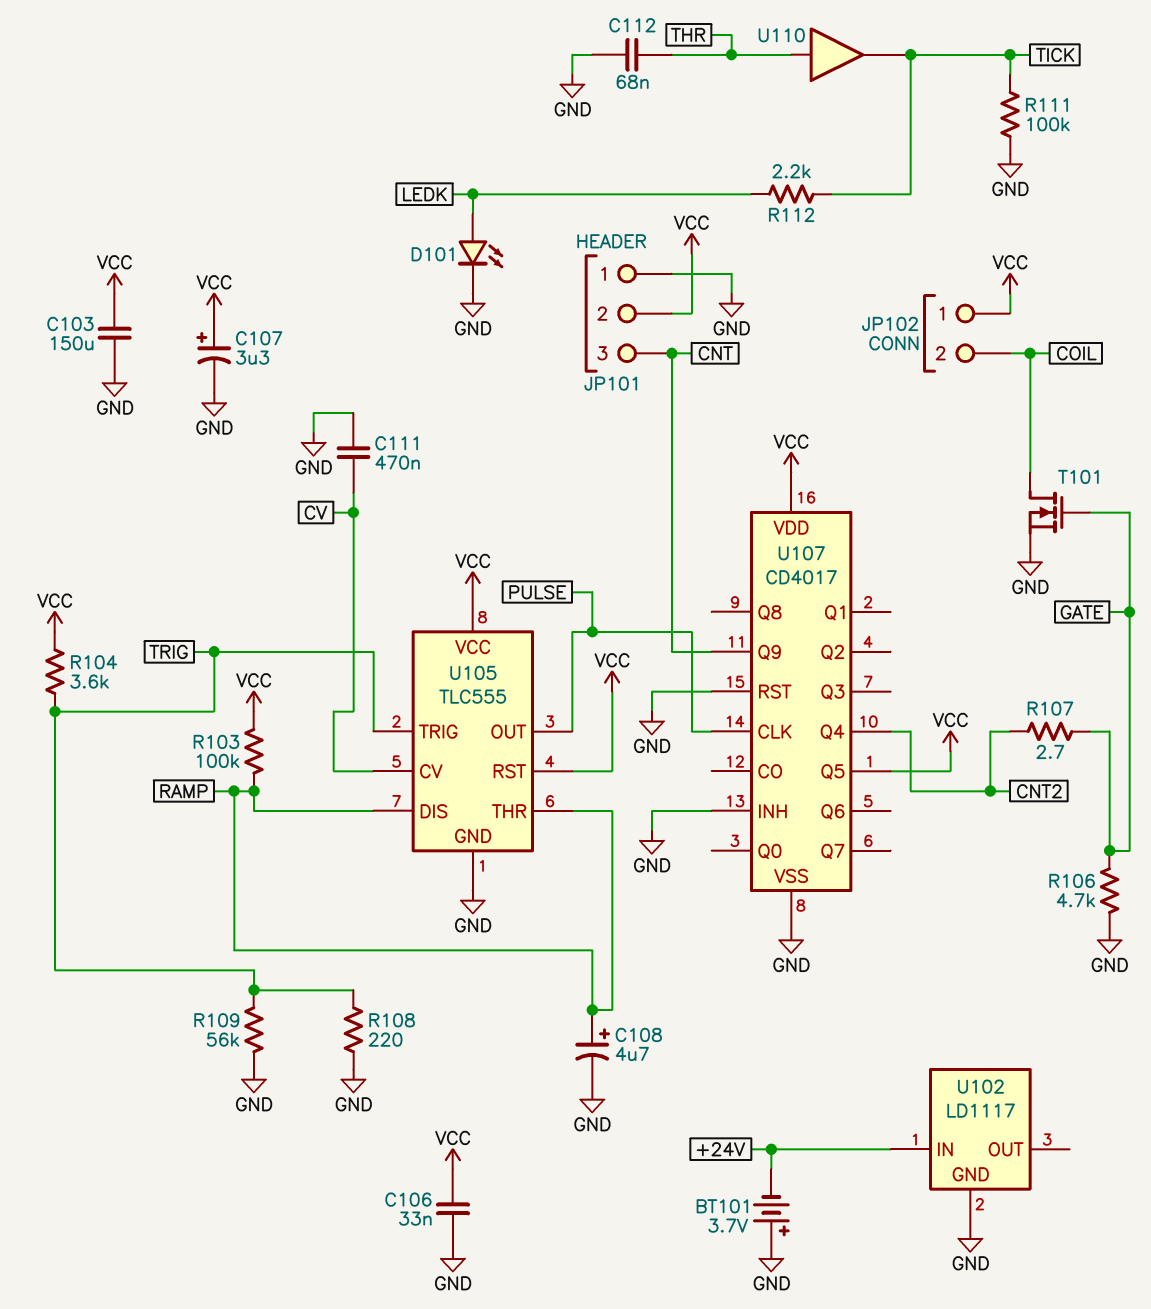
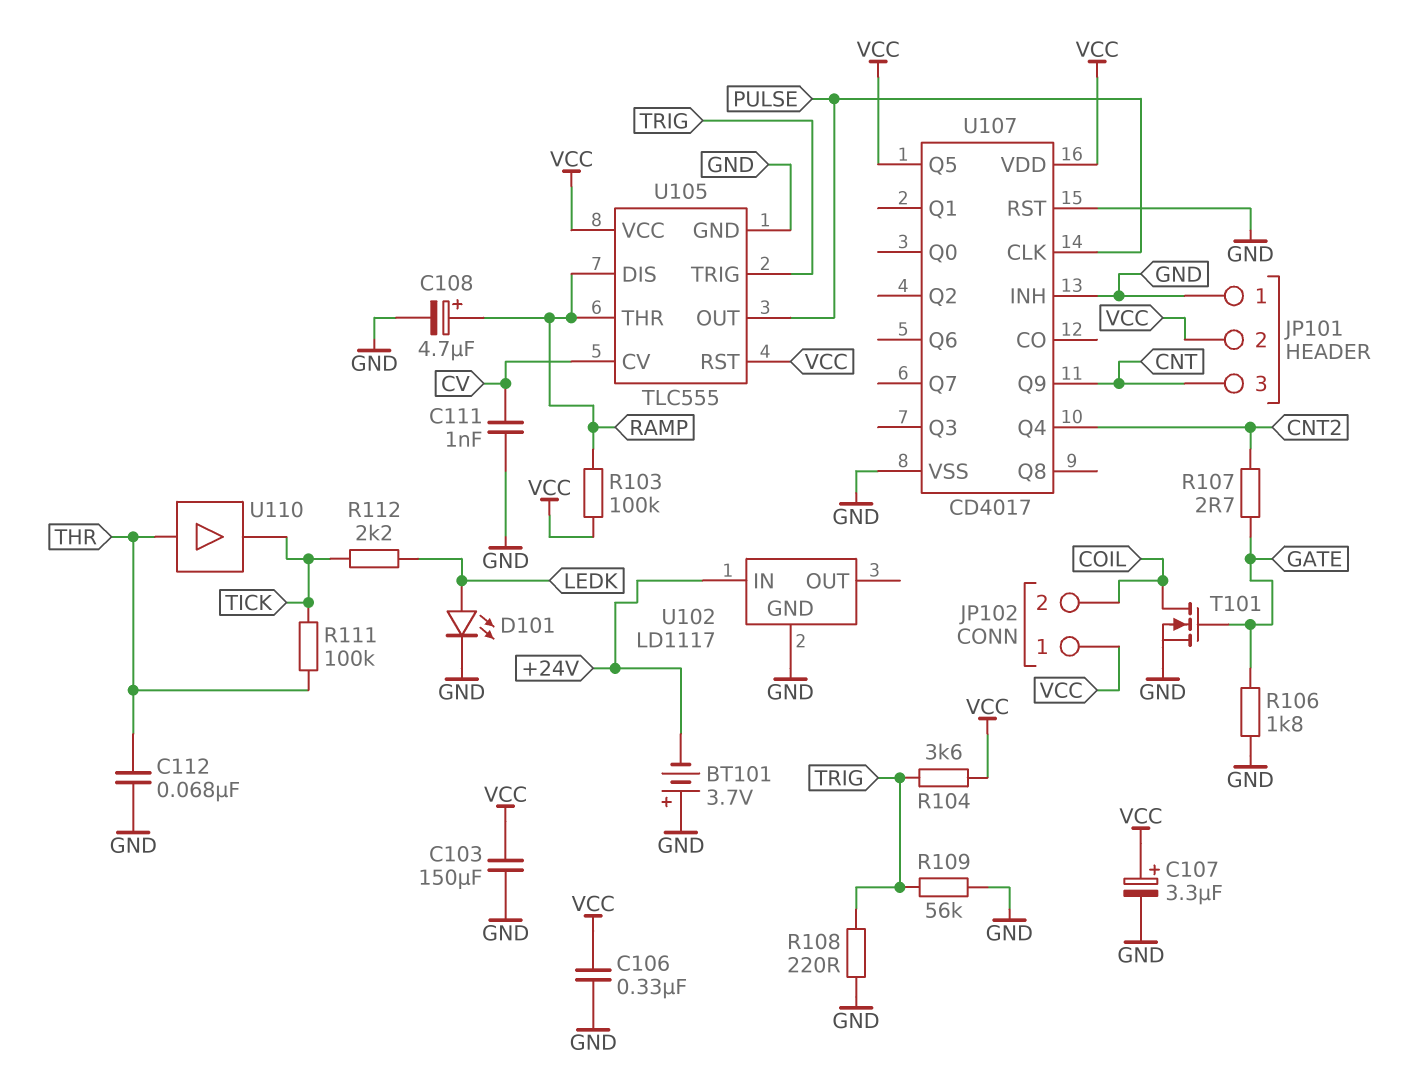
C106: 33nF (GND, VCC) -> 330nF (GND, VCC)
C111: 470nF (CV, GND) -> 1nF (CV, GND)
R106: 4.7k (GATE, GND) -> 1.8k (GATE, GND)
R111: 100k (GND, TICK) -> 100k (THR, TICK)

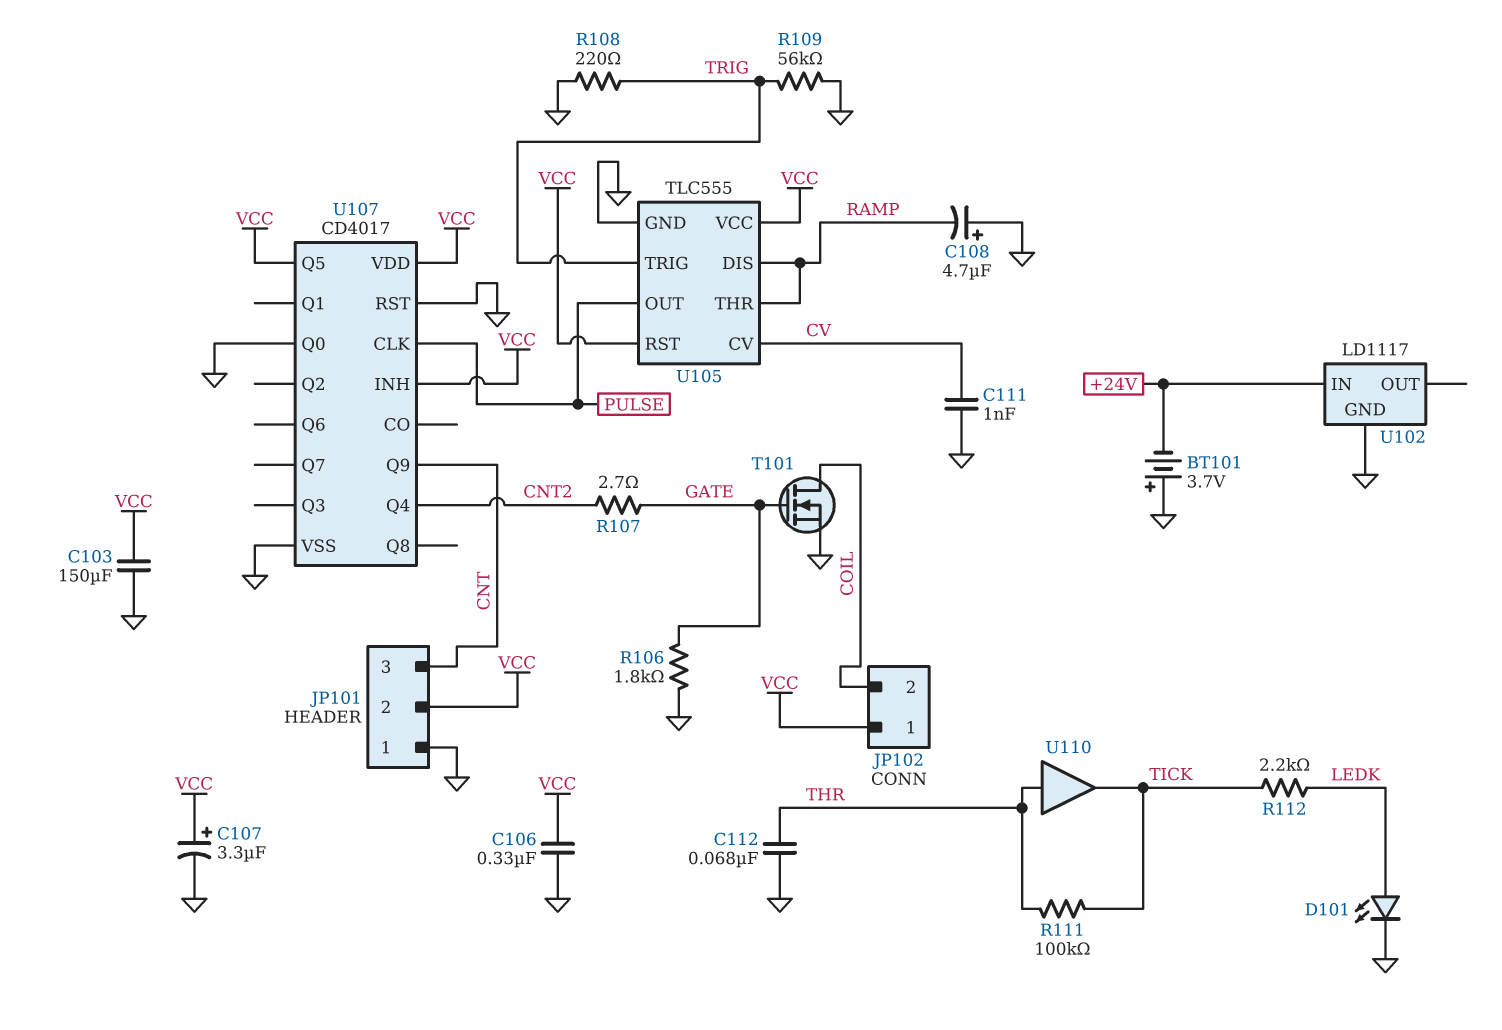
C108: 4.7uF (plus RAMP, minus GND) -> 4.7uF (plus GND, minus RAMP)
R103: 100k (RAMP, VCC) -> none
R104: 3.6k (TRIG, VCC) -> none
U107 pin INH: GND -> VCC
U107 pin Q0: none -> GND

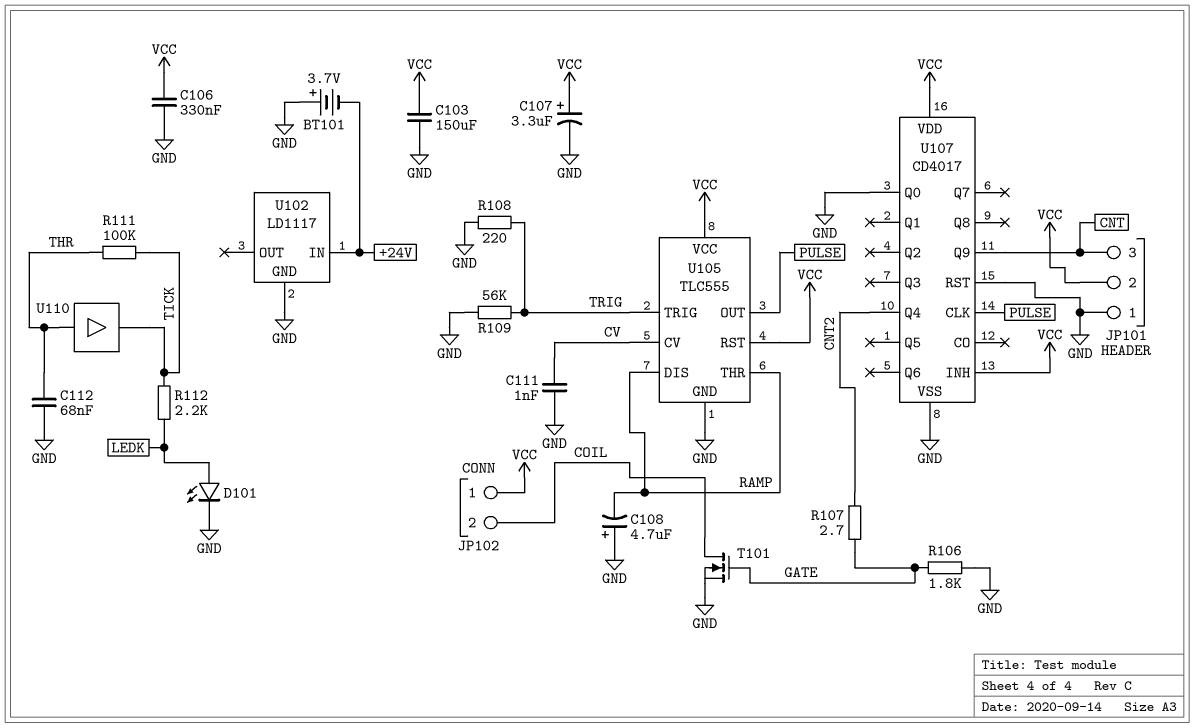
U107 pin Q5: VCC -> none

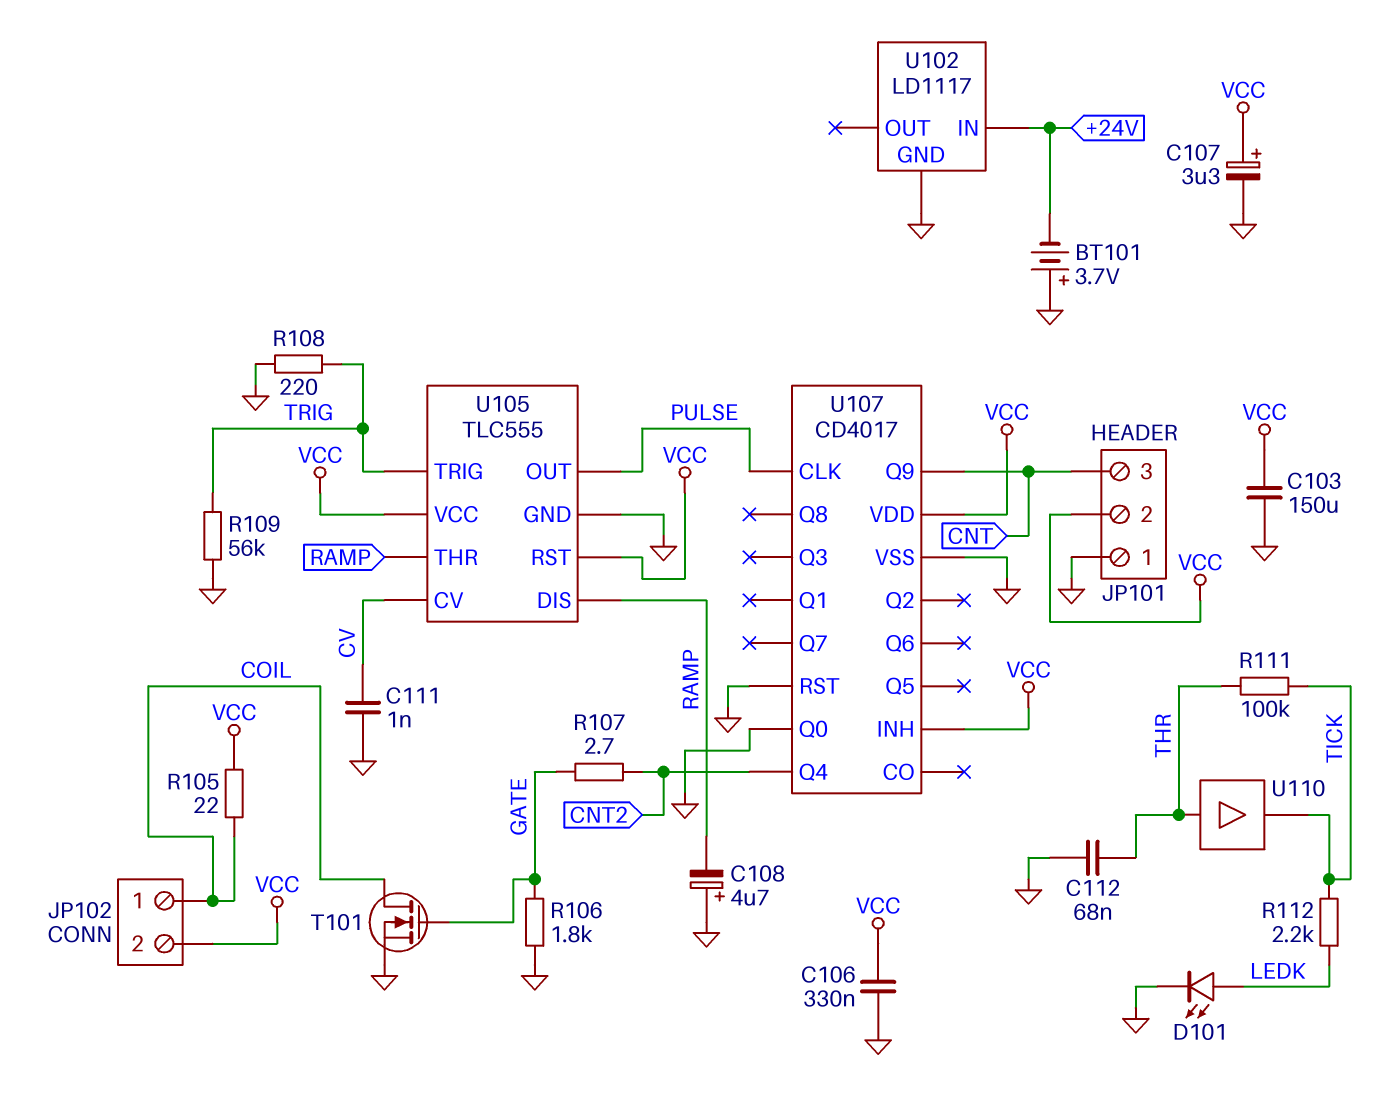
JP102 pin 1: VCC -> COIL
JP102 pin 2: COIL -> VCC
R105: none -> 22 (COIL, VCC)

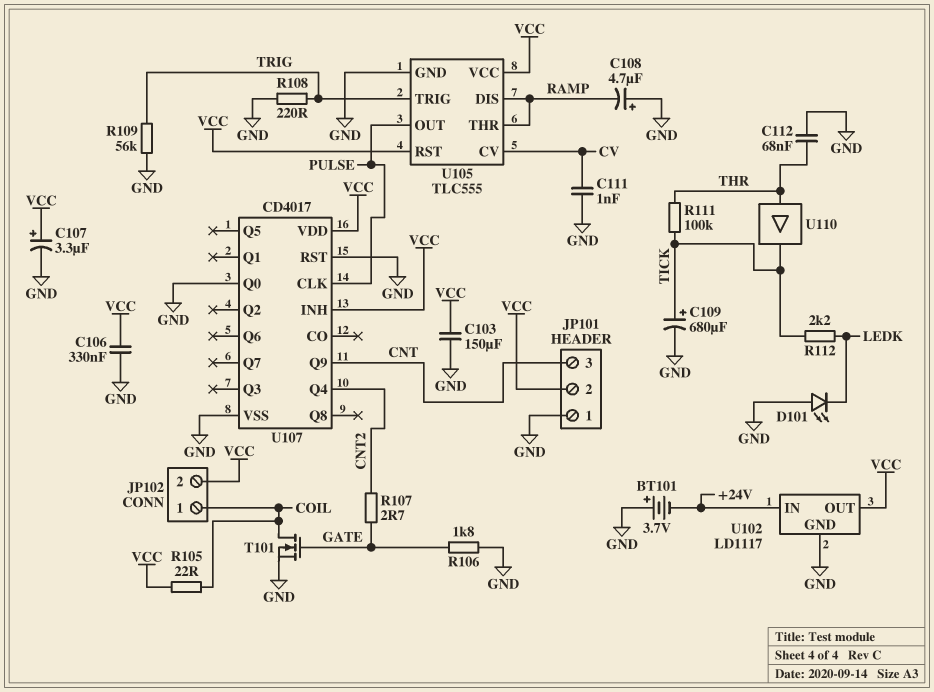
C109: none -> 680uF (plus TICK, minus GND)
D101: LED (A LEDK, K GND) -> LED (A GND, K LEDK)
U102 pin OUT: none -> VCC

